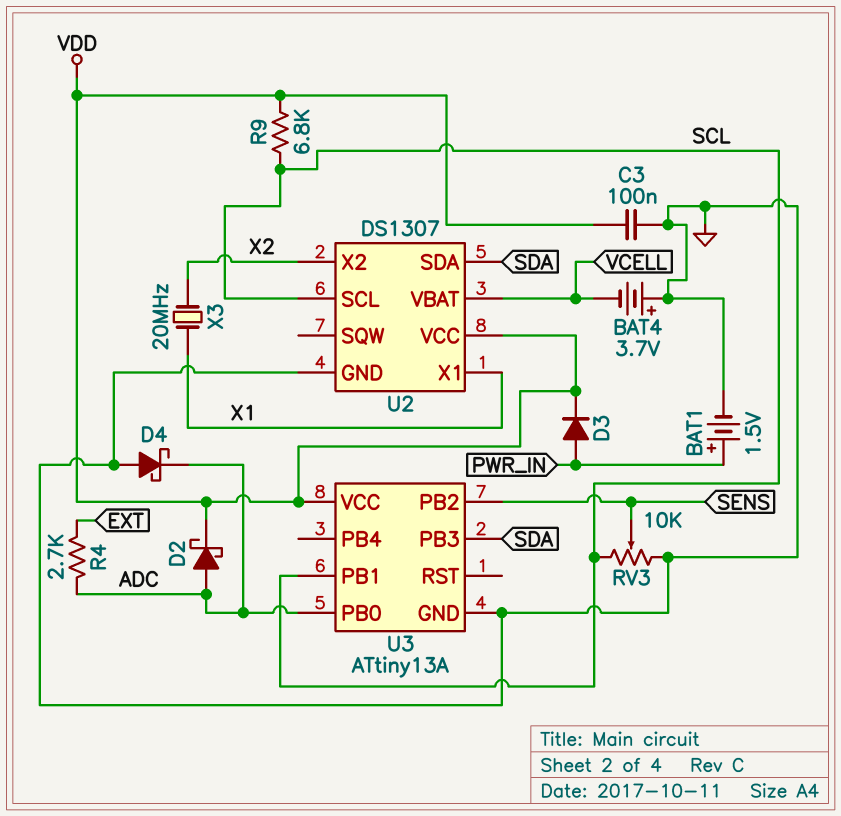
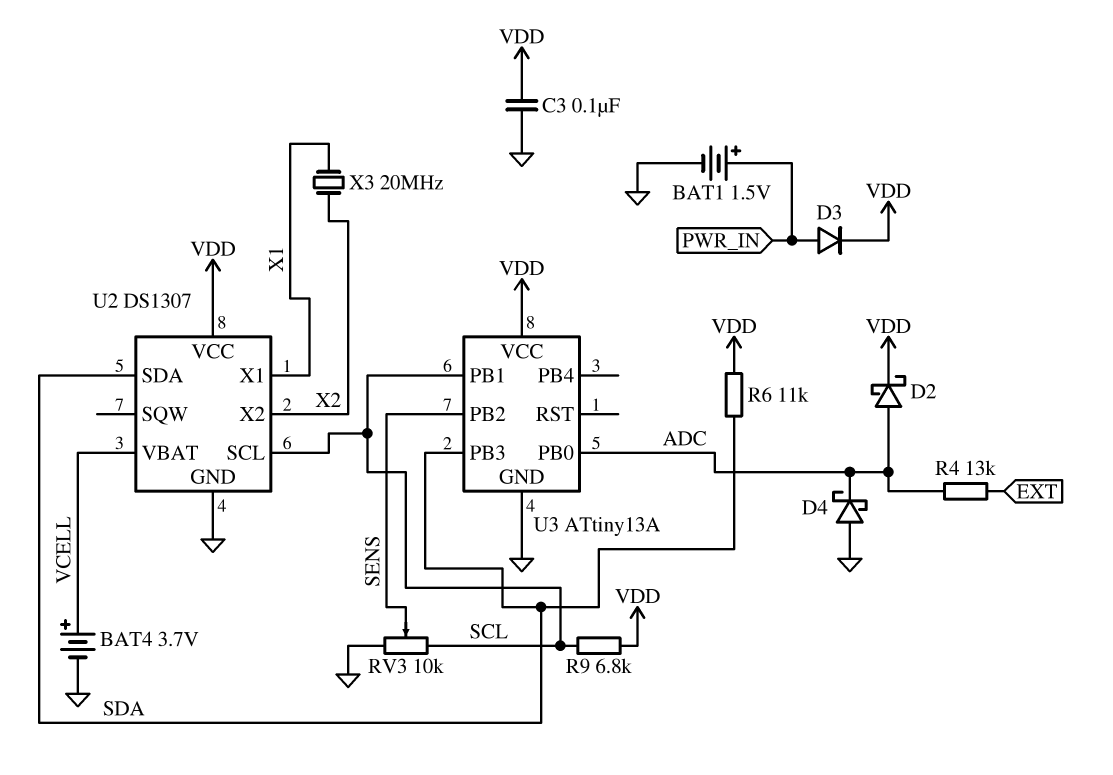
BAT4: 3.7V (plus GND, minus VCELL) -> 3.7V (plus VCELL, minus GND)
R4: 2.7k (ADC, EXT) -> 13k (ADC, EXT)
R6: none -> 11k (SDA, VDD)

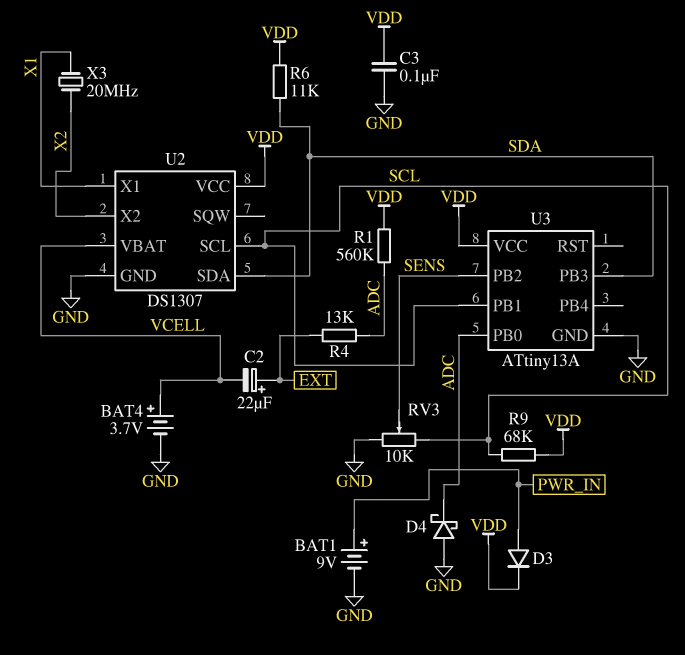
BAT1: 1.5V (plus PWR_IN, minus GND) -> 9V (plus PWR_IN, minus GND)
C2: none -> 22uF (plus EXT, minus VCELL)
D2: schottky (A ADC, K VDD) -> none
R1: none -> 560k (ADC, VDD)
R9: 6.8k (SCL, VDD) -> 68k (SCL, VDD)

